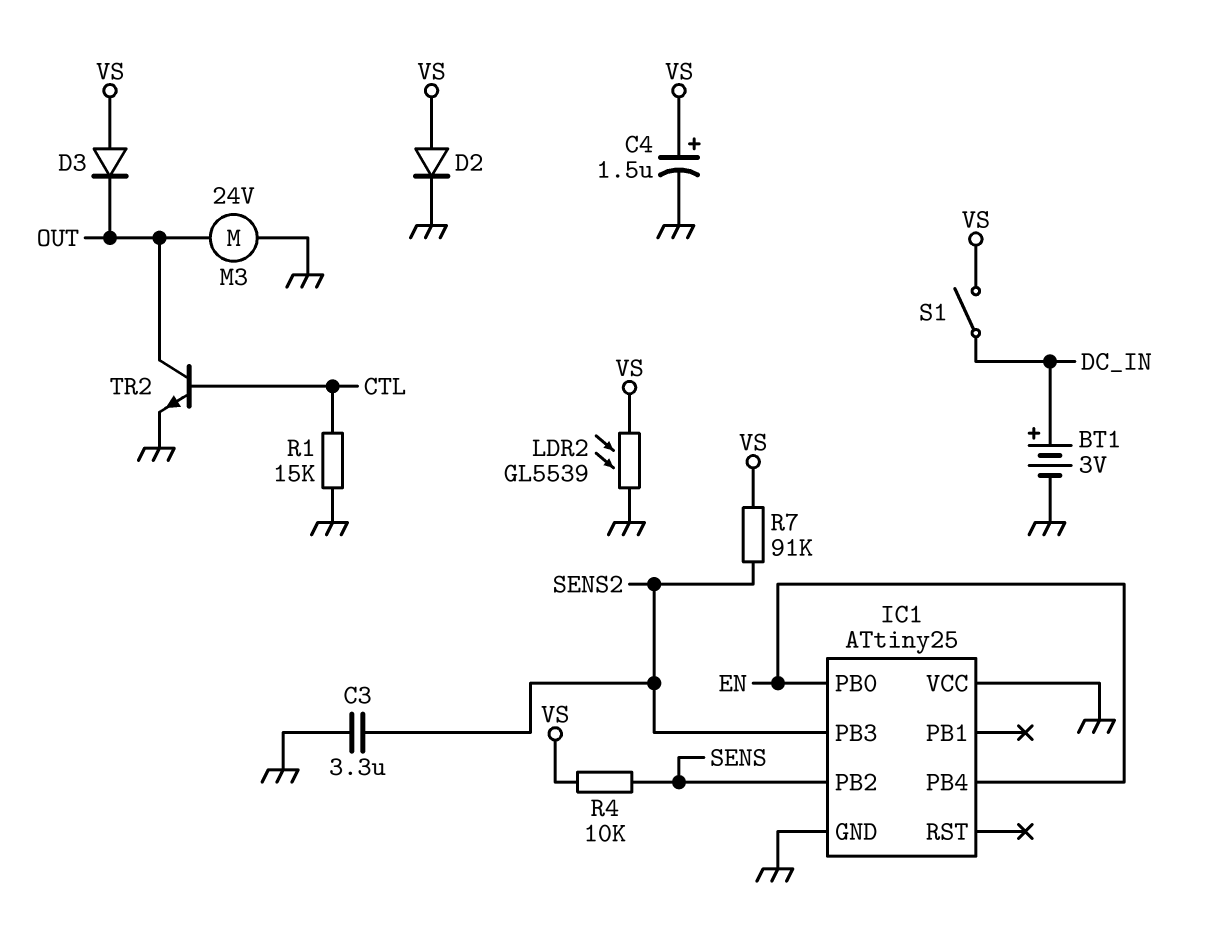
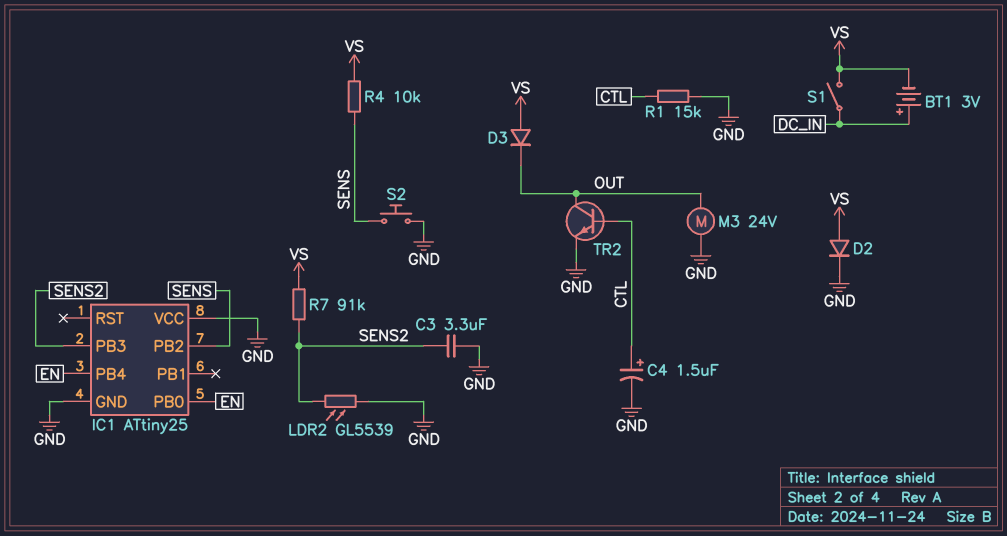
BT1: 3V (plus DC_IN, minus GND) -> 3V (plus DC_IN, minus VS)
C4: 1.5uF (plus VS, minus GND) -> 1.5uF (plus CTL, minus GND)
LDR2: GL5539 (GND, VS) -> GL5539 (GND, SENS2)
S2: none -> button (GND, SENS)

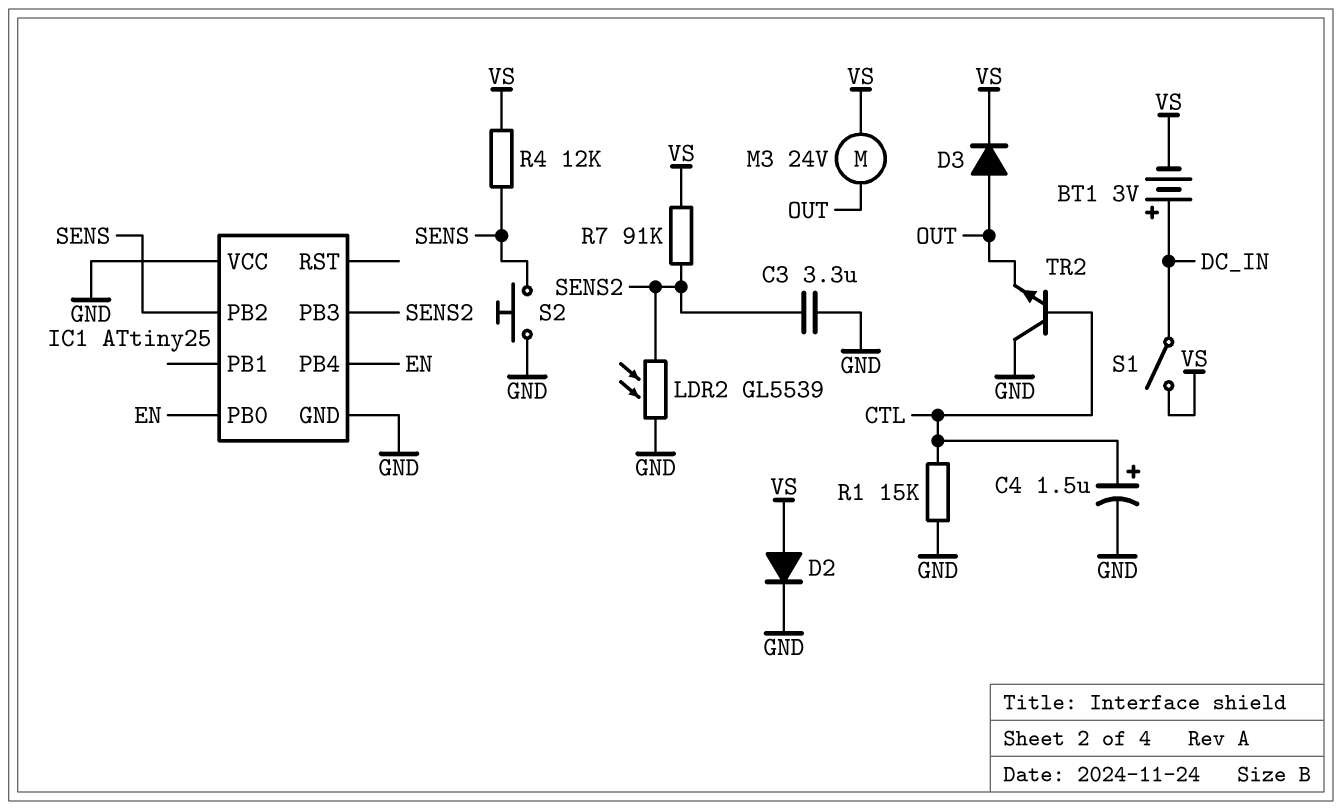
D3: diode (A VS, K OUT) -> diode (A OUT, K VS)
M3: motor 24V (GND, OUT) -> motor 24V (OUT, VS)
R4: 10k (SENS, VS) -> 12k (SENS, VS)
TR2: NPN (B CTL, C OUT, E GND) -> NPN (B CTL, C GND, E OUT)

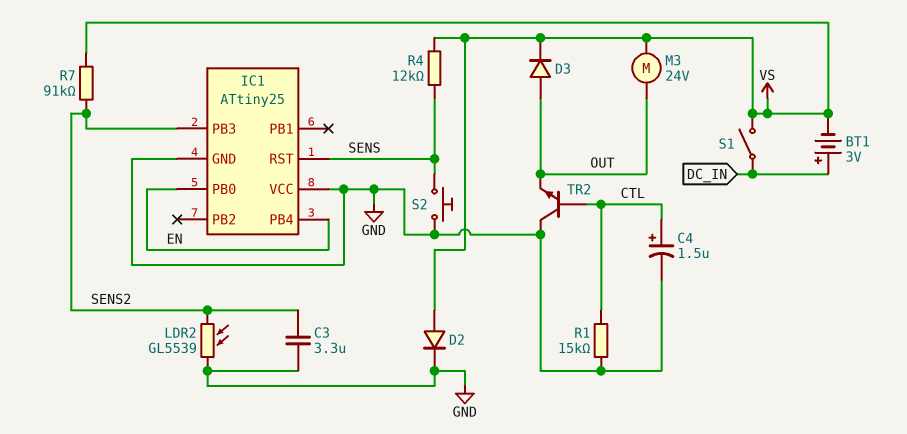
IC1 pin PB2: SENS -> none
IC1 pin RST: none -> SENS

